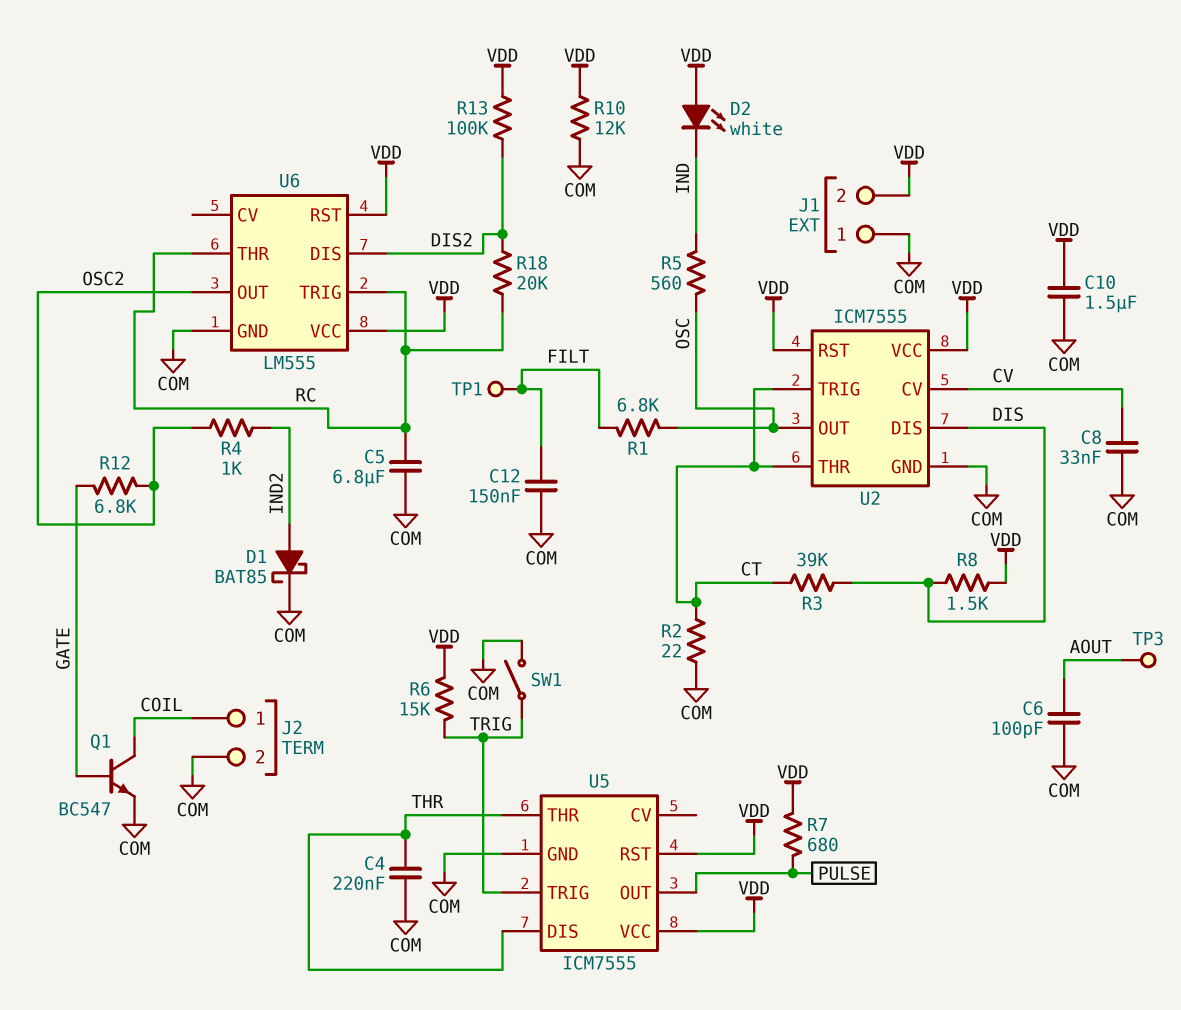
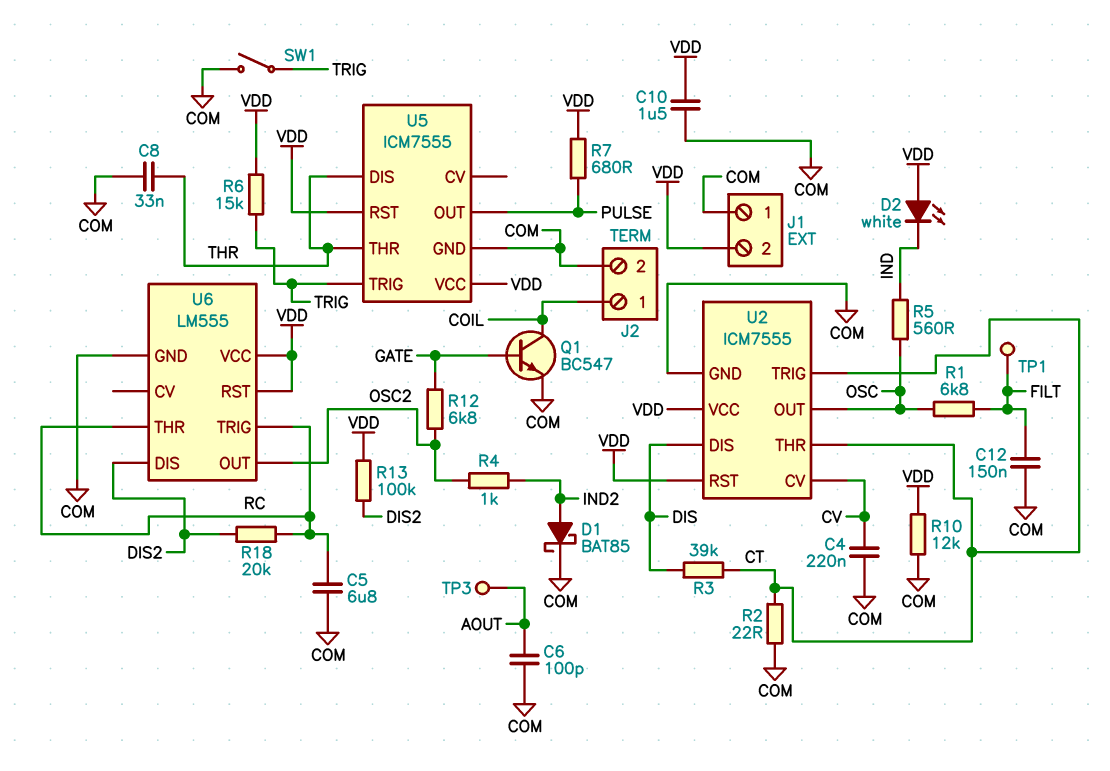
C4: 220nF (COM, THR) -> 220nF (COM, CV)
C8: 33nF (COM, CV) -> 33nF (COM, THR)
R8: 1.5k (DIS, VDD) -> none

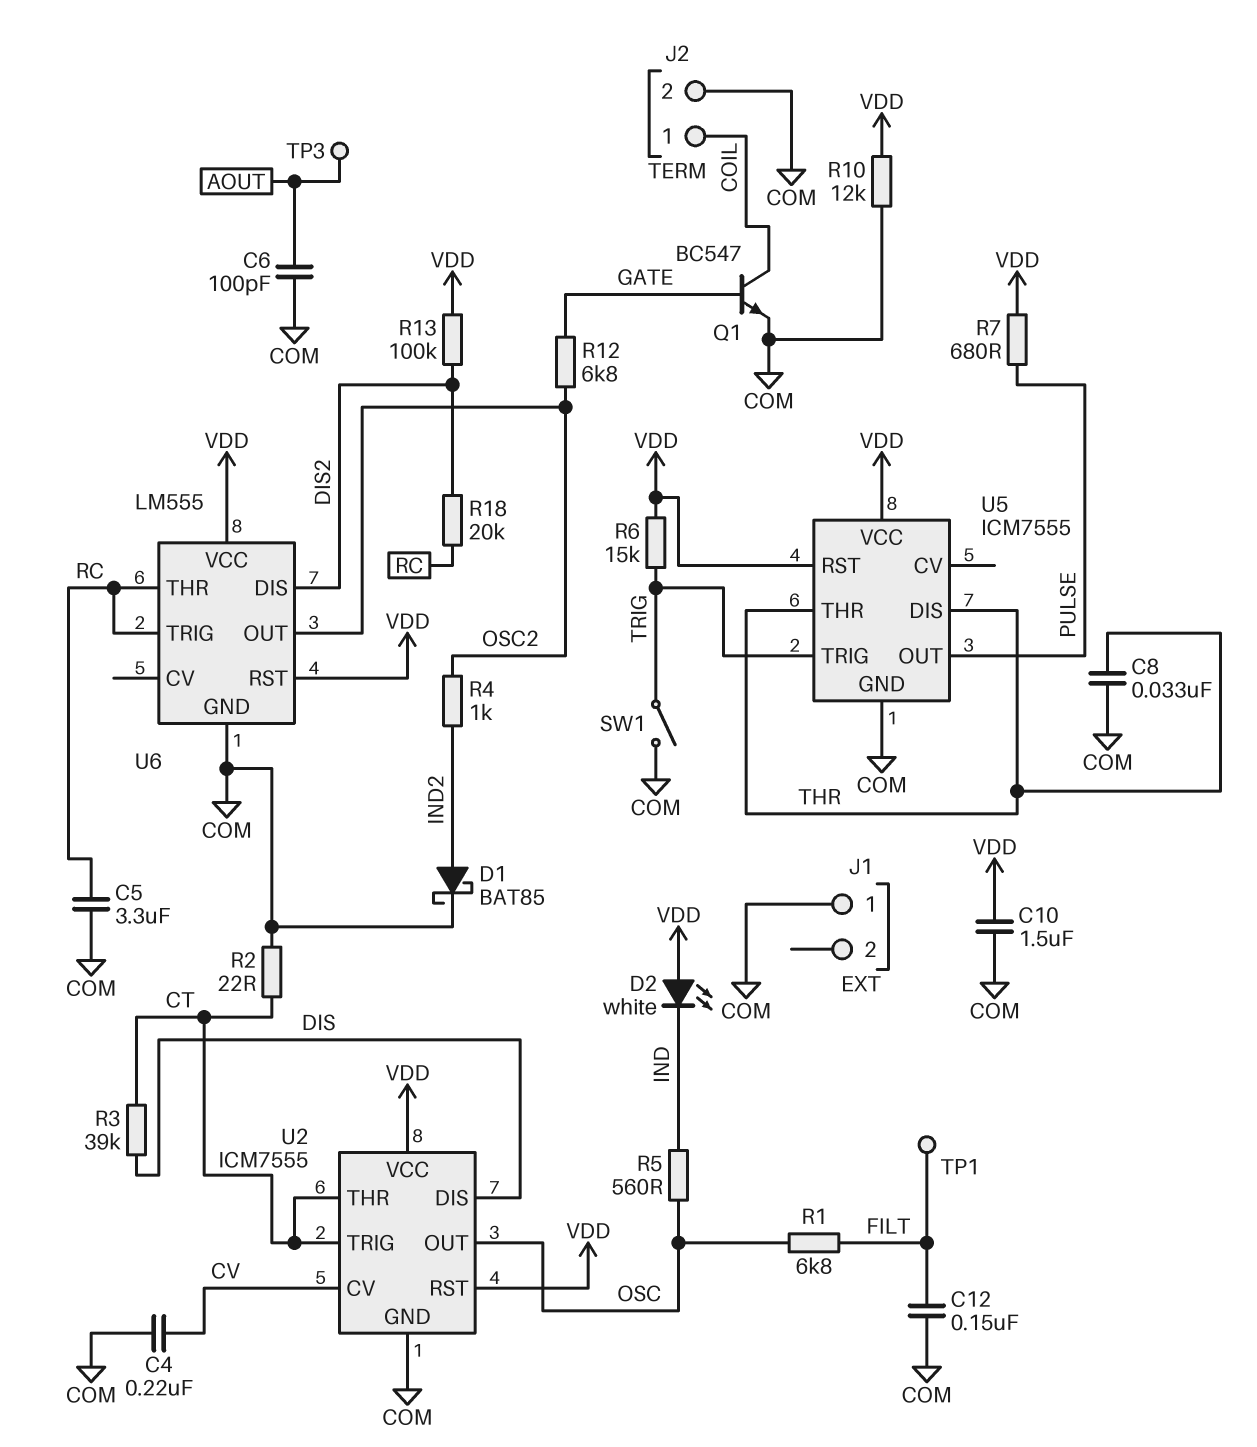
C5: 6.8uF (COM, RC) -> 3.3uF (COM, RC)
J1 pin 2: VDD -> none

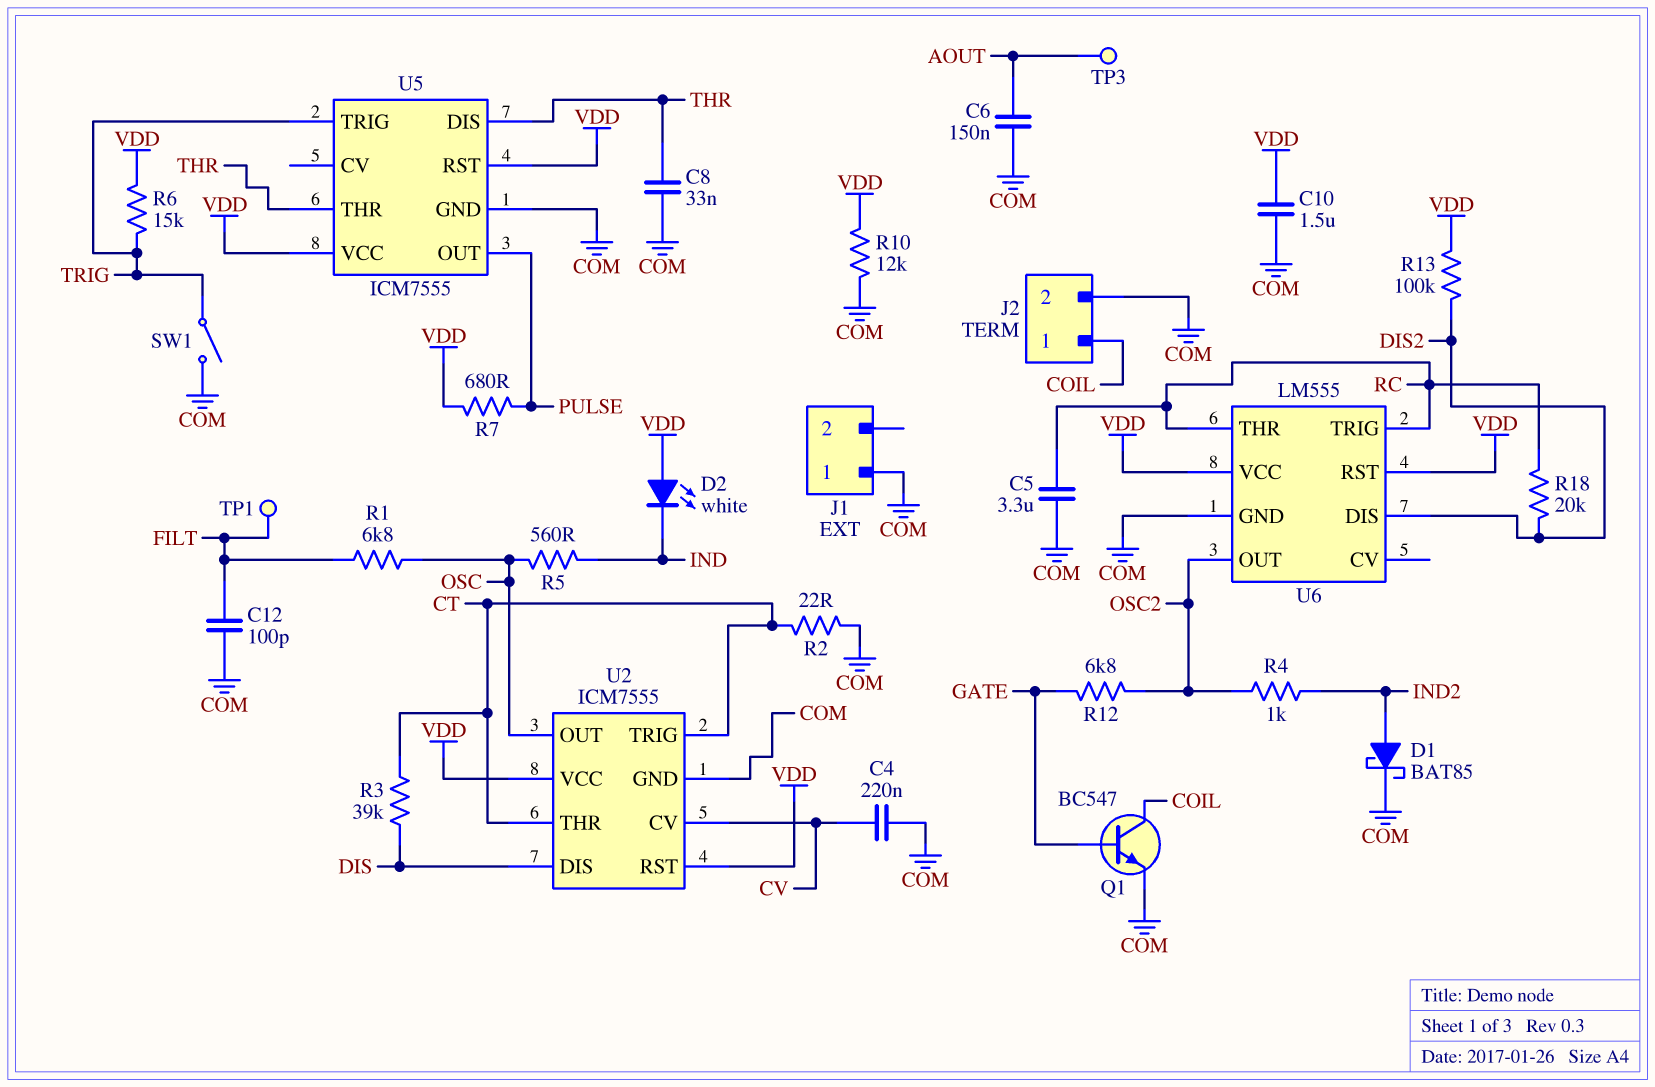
C6: 100pF (AOUT, COM) -> 150nF (AOUT, COM)
C12: 150nF (COM, FILT) -> 100pF (COM, FILT)

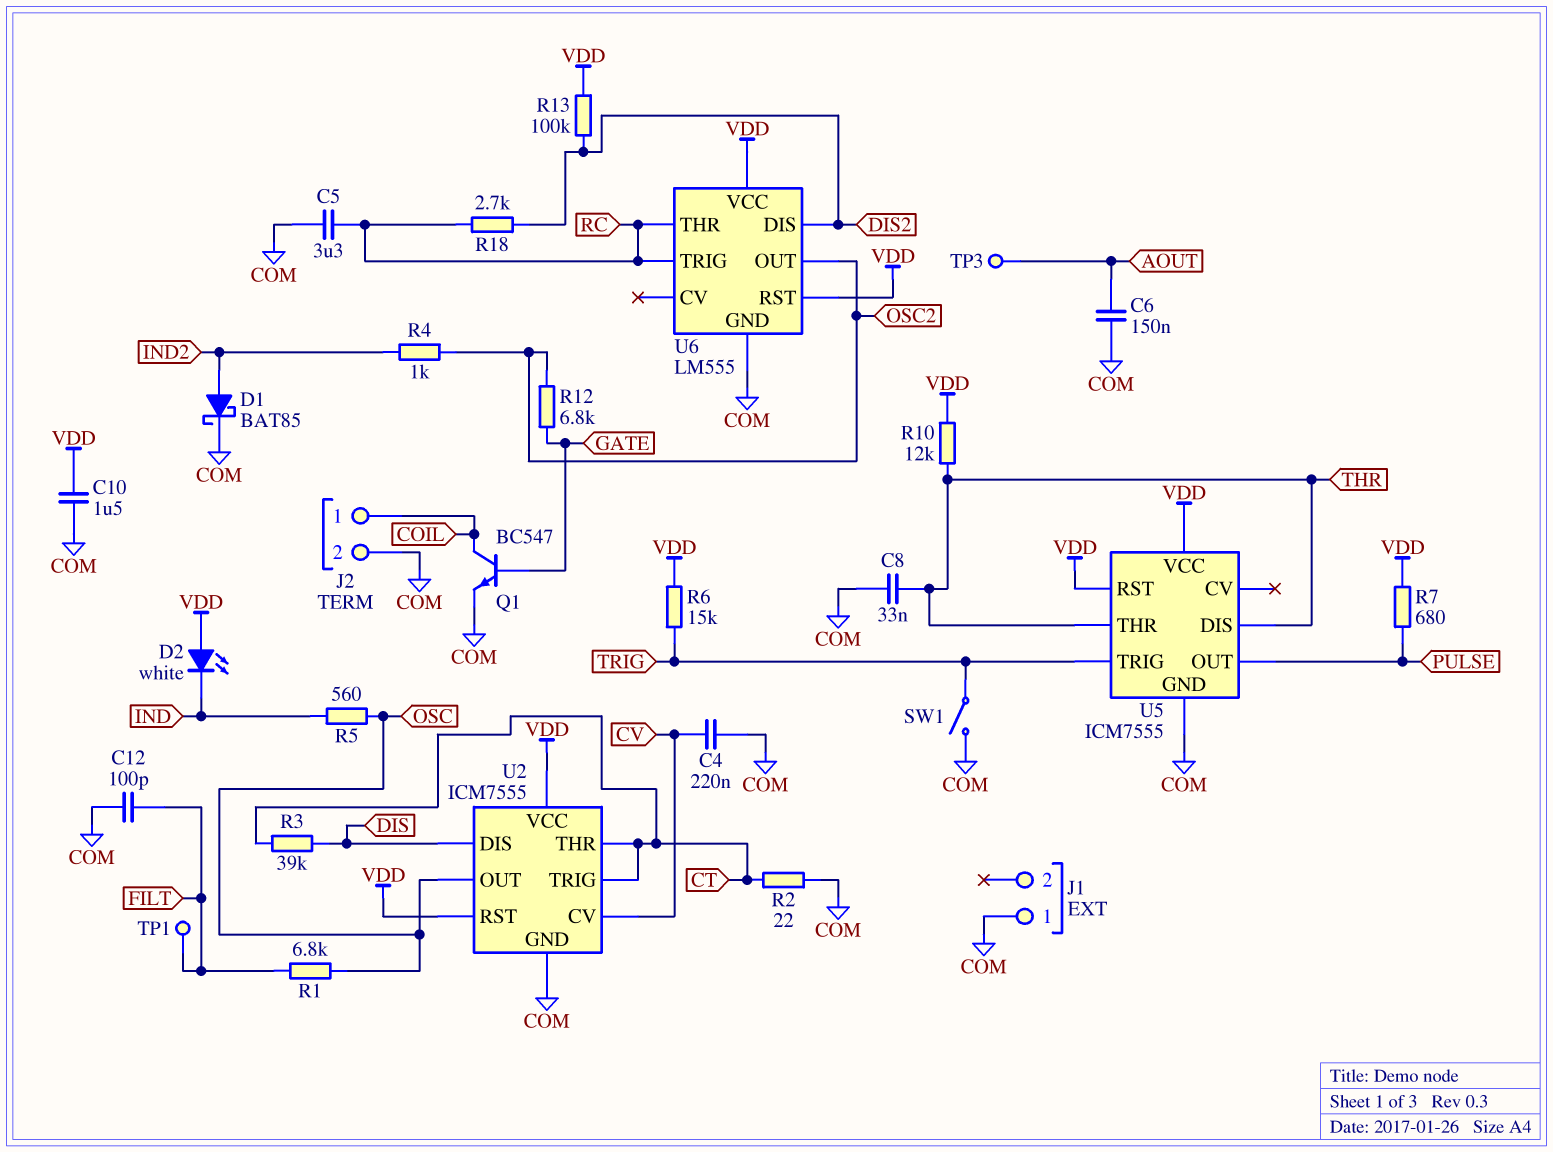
R10: 12k (COM, VDD) -> 12k (THR, VDD)
R18: 20k (DIS2, RC) -> 2.7k (DIS2, RC)

